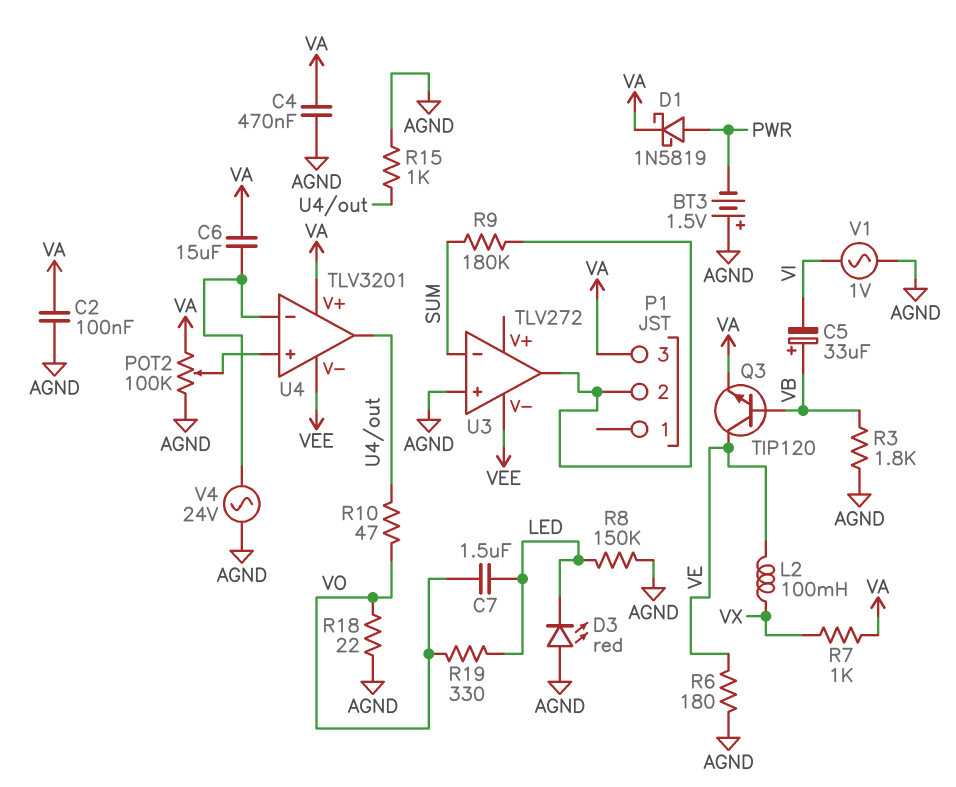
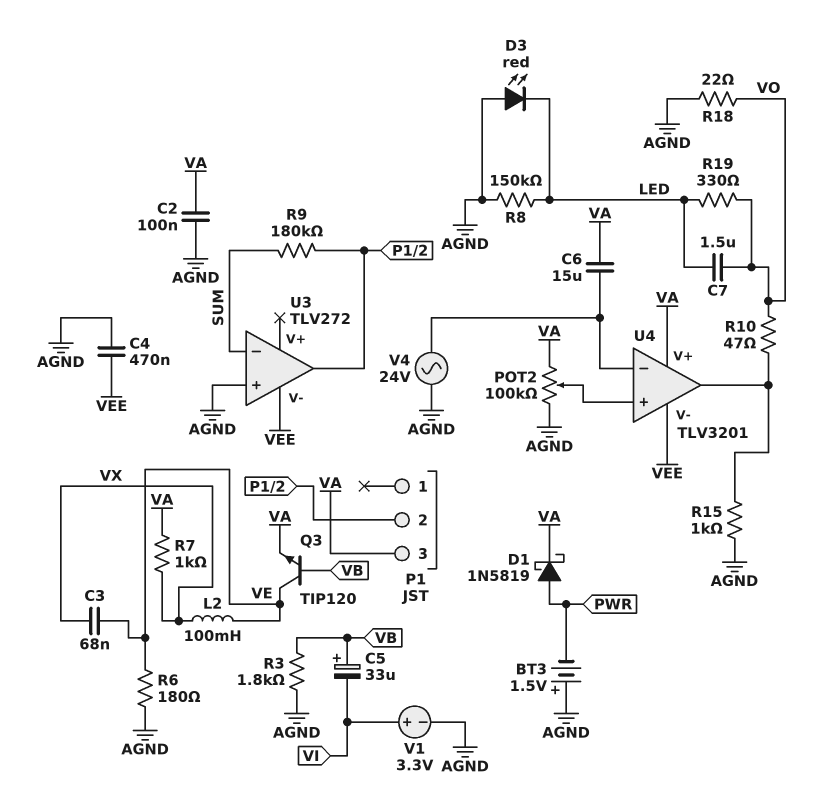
C3: none -> 68nF (VE, VX)
C4: 470nF (AGND, VA) -> 470nF (AGND, VEE)
V1: AC 1V (AGND, VI) -> 3.3V (plus VI, minus AGND)

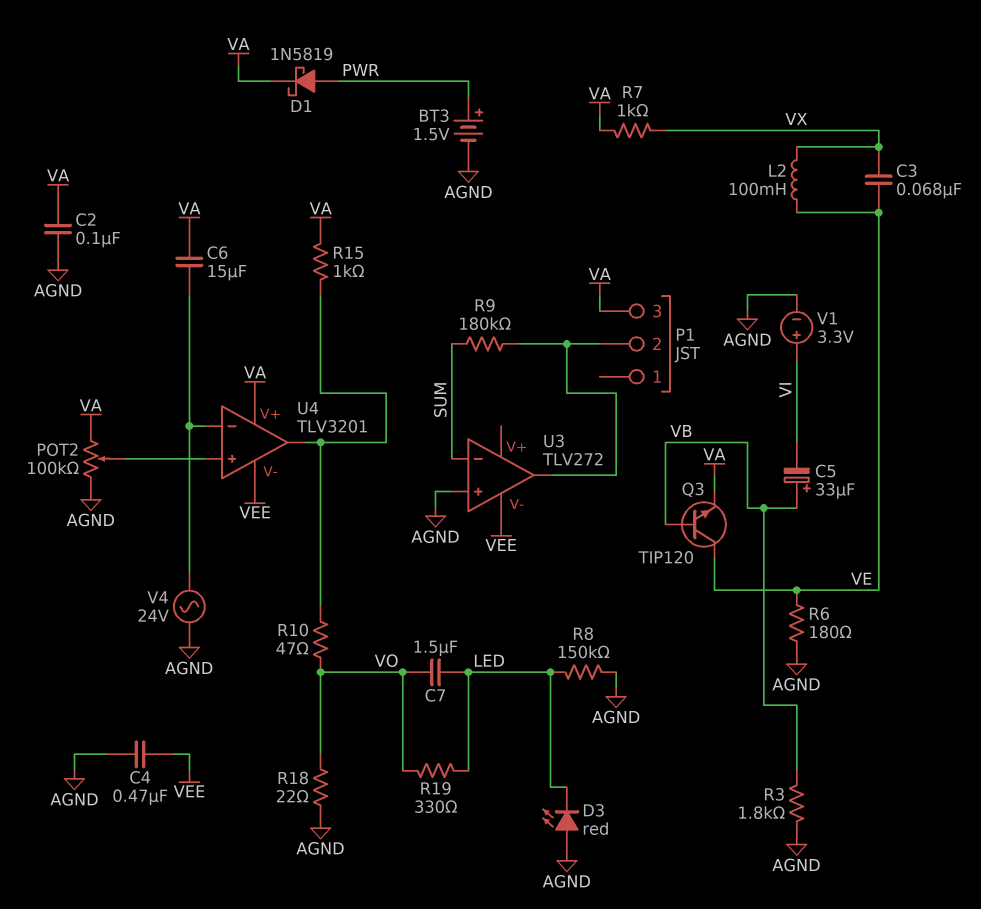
BT3: 1.5V (plus AGND, minus PWR) -> 1.5V (plus PWR, minus AGND)
R15: 1k (AGND, U4/out) -> 1k (U4/out, VA)

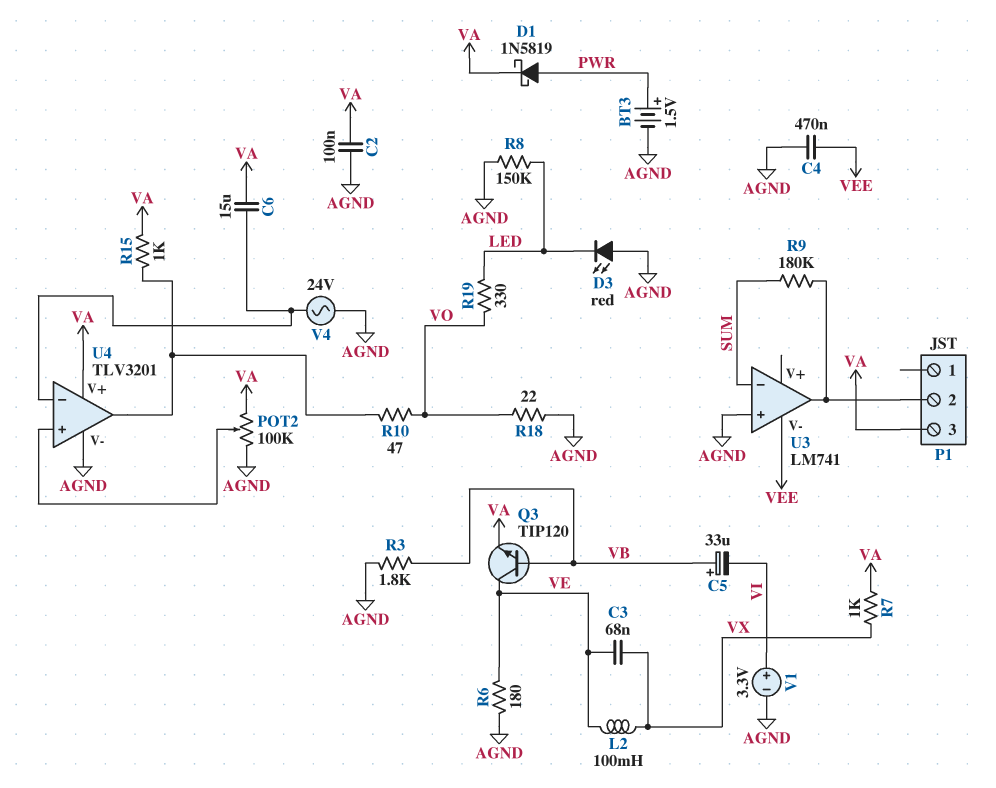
C7: 1.5uF (LED, VO) -> none
U3: TLV272 -> LM741
U4 pin V-: VEE -> AGND

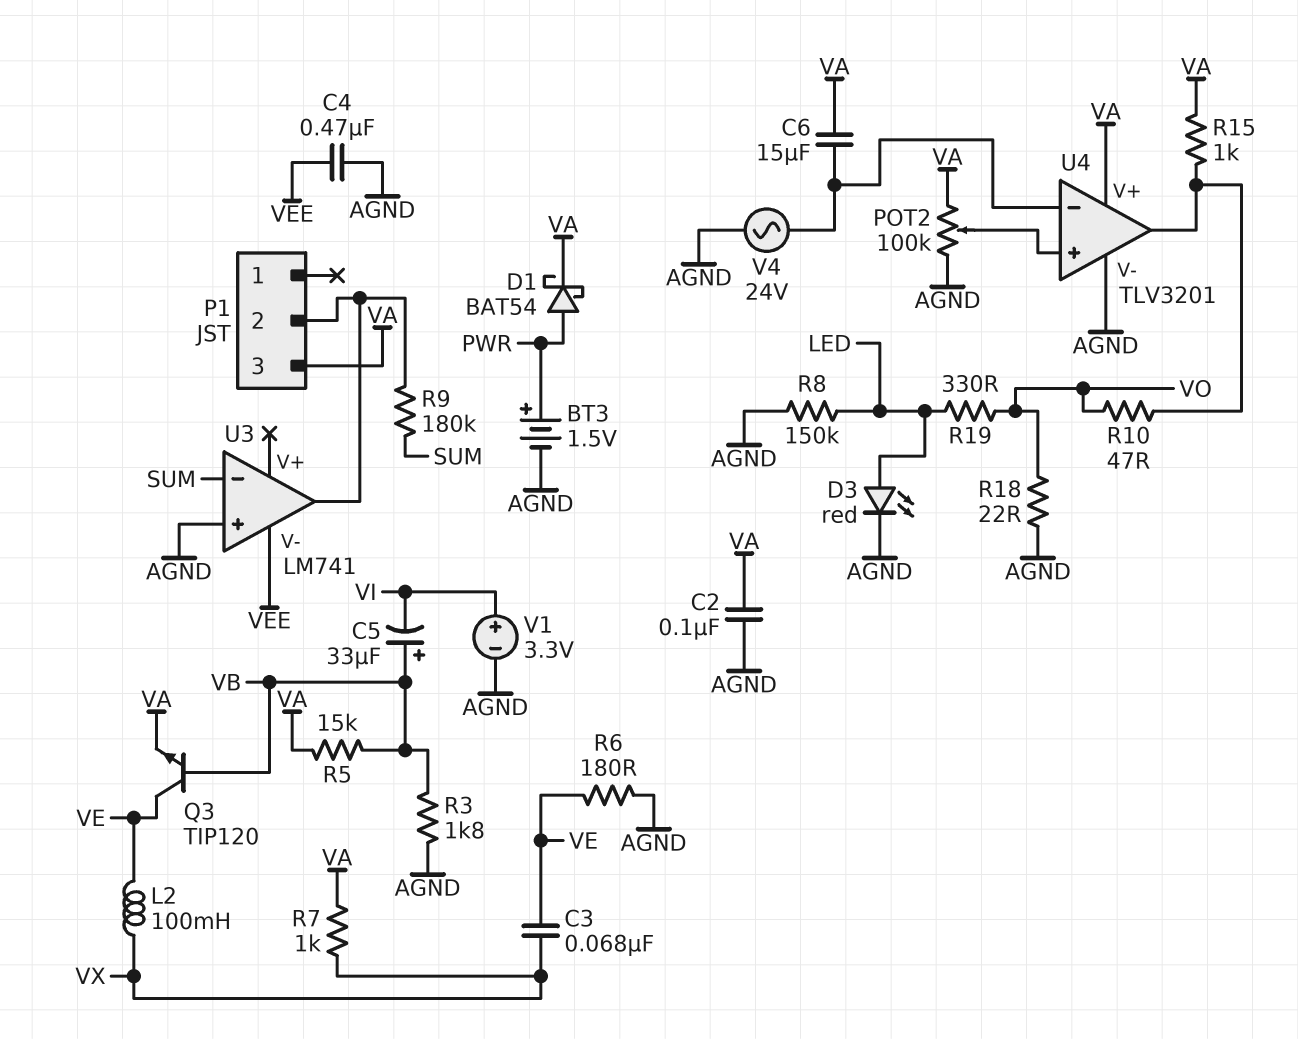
D1: schottky 1N5819 (A PWR, K VA) -> schottky BAT54 (A PWR, K VA)
D3: LED red (A AGND, K LED) -> LED red (A LED, K AGND)
R5: none -> 15k (VA, VB)

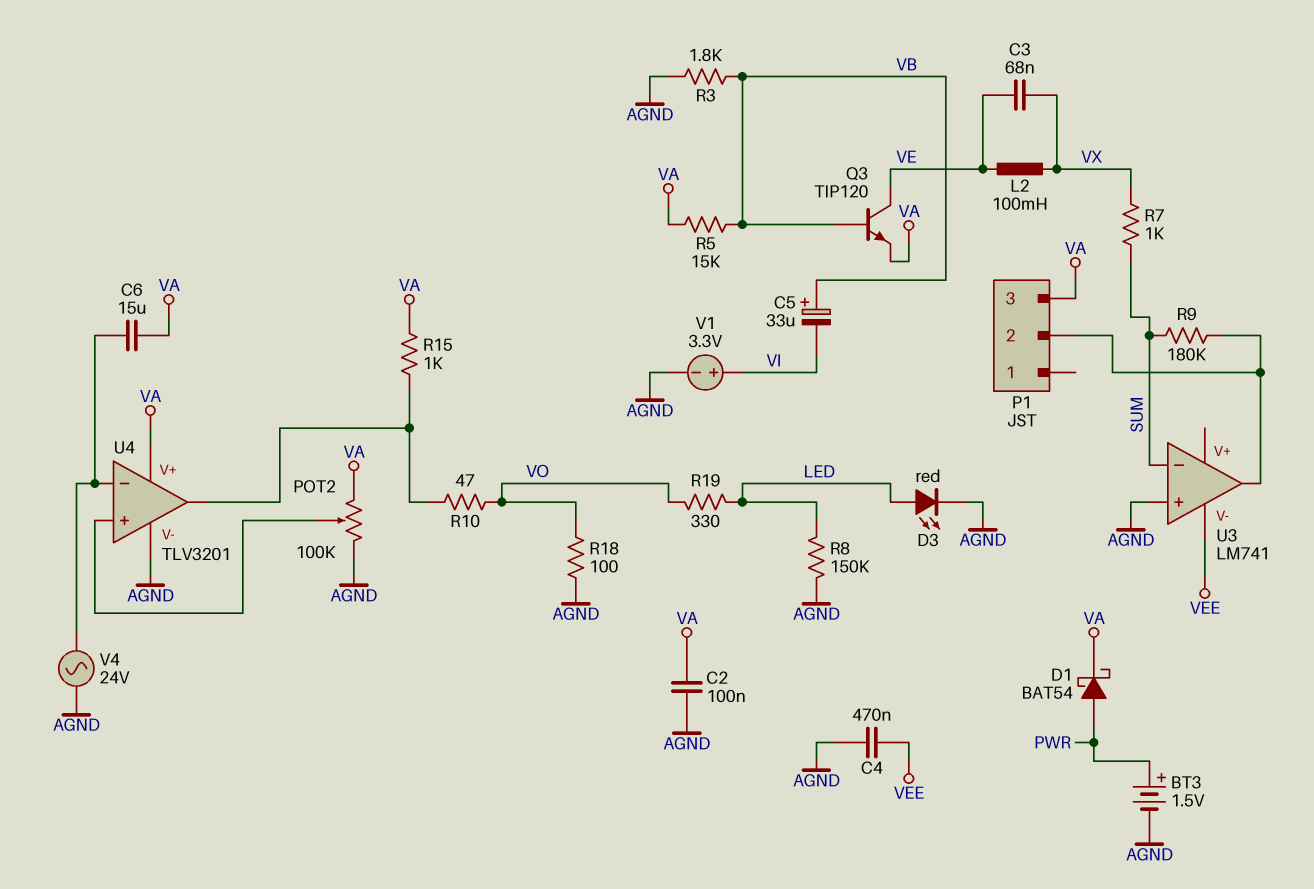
R6: 180 (AGND, VE) -> none
R7: 1k (VA, VX) -> 1k (SUM, VX)
R18: 22 (AGND, VO) -> 100 (AGND, VO)

